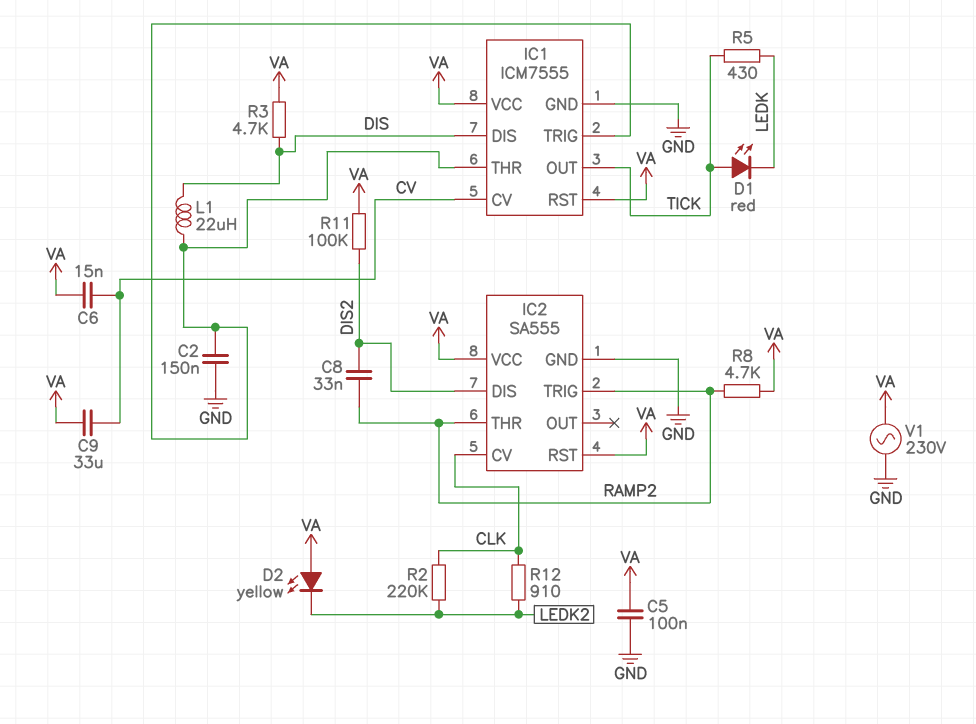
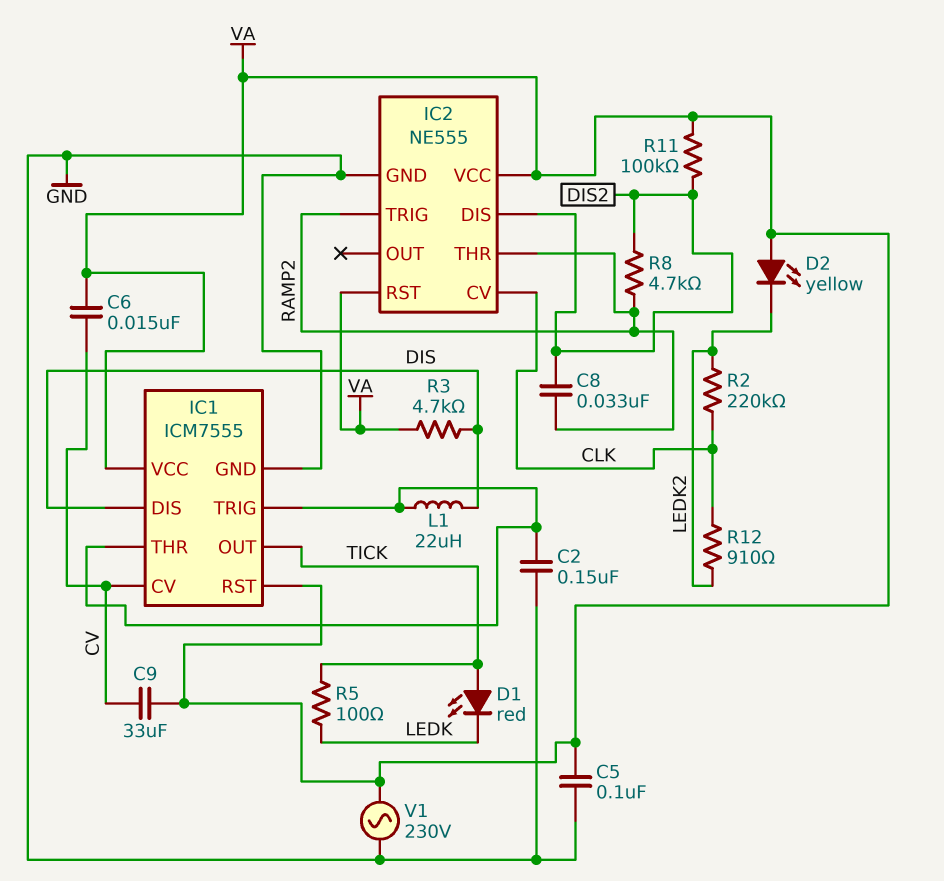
IC2: SA555 -> NE555
R5: 430 (LEDK, TICK) -> 100 (LEDK, TICK)
R8: 4.7k (RAMP2, VA) -> 4.7k (DIS2, RAMP2)

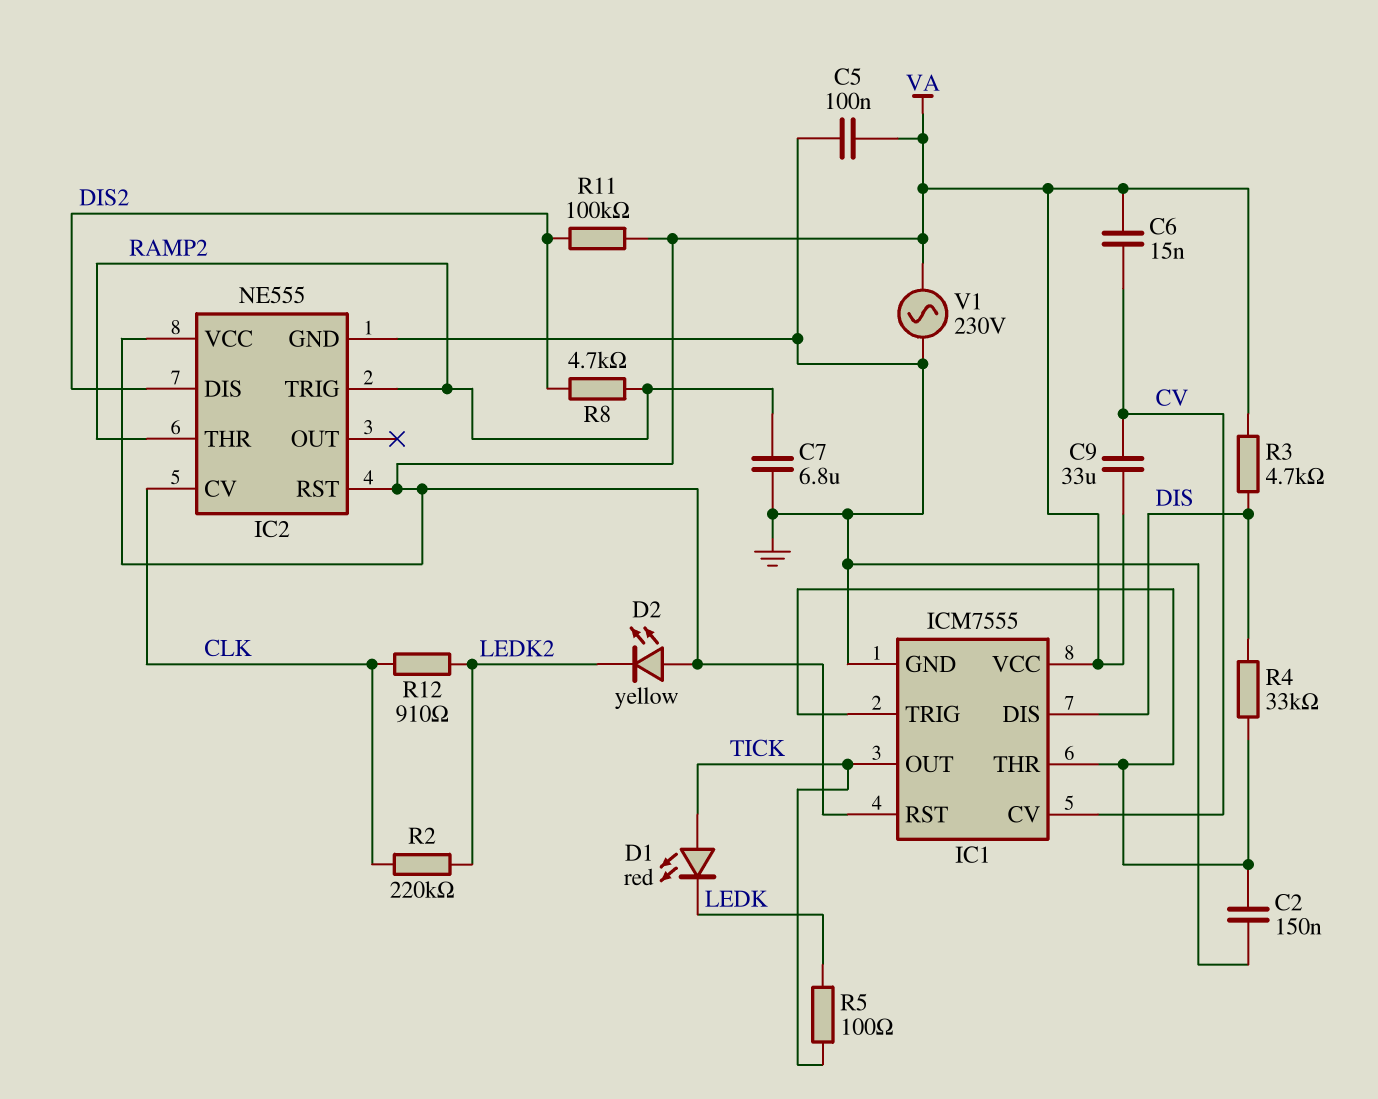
C7: none -> 6.8uF (GND, RAMP2)
C8: 33nF (DIS2, RAMP2) -> none
L1: 22uH (DIS, IC1/THR) -> none
R4: none -> 33k (DIS, IC1/THR)

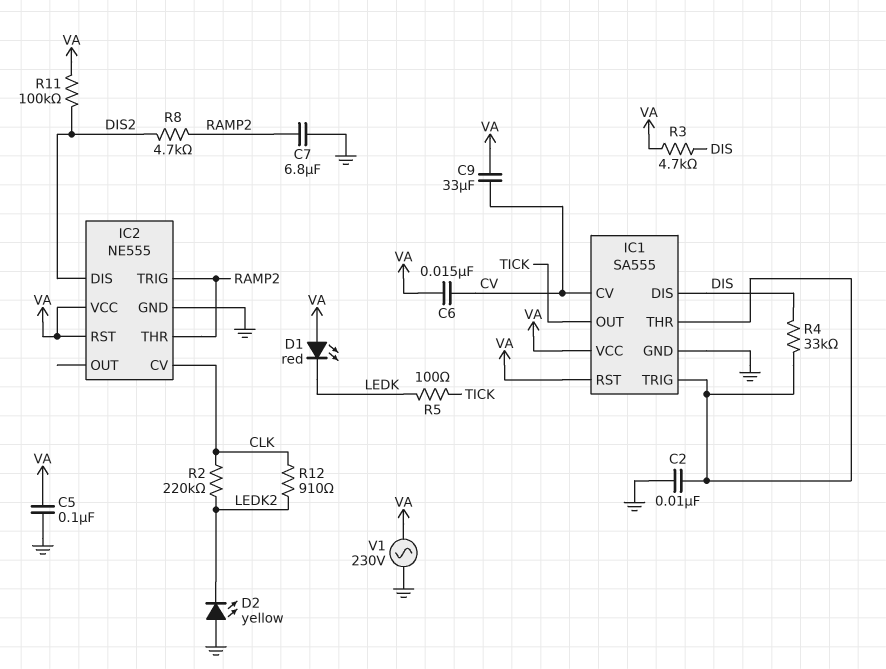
C2: 150nF (GND, IC1/THR) -> 10nF (GND, IC1/THR)
D1: LED red (A TICK, K LEDK) -> LED red (A VA, K LEDK)
D2: LED yellow (A VA, K LEDK2) -> LED yellow (A GND, K LEDK2)
IC1: ICM7555 -> SA555

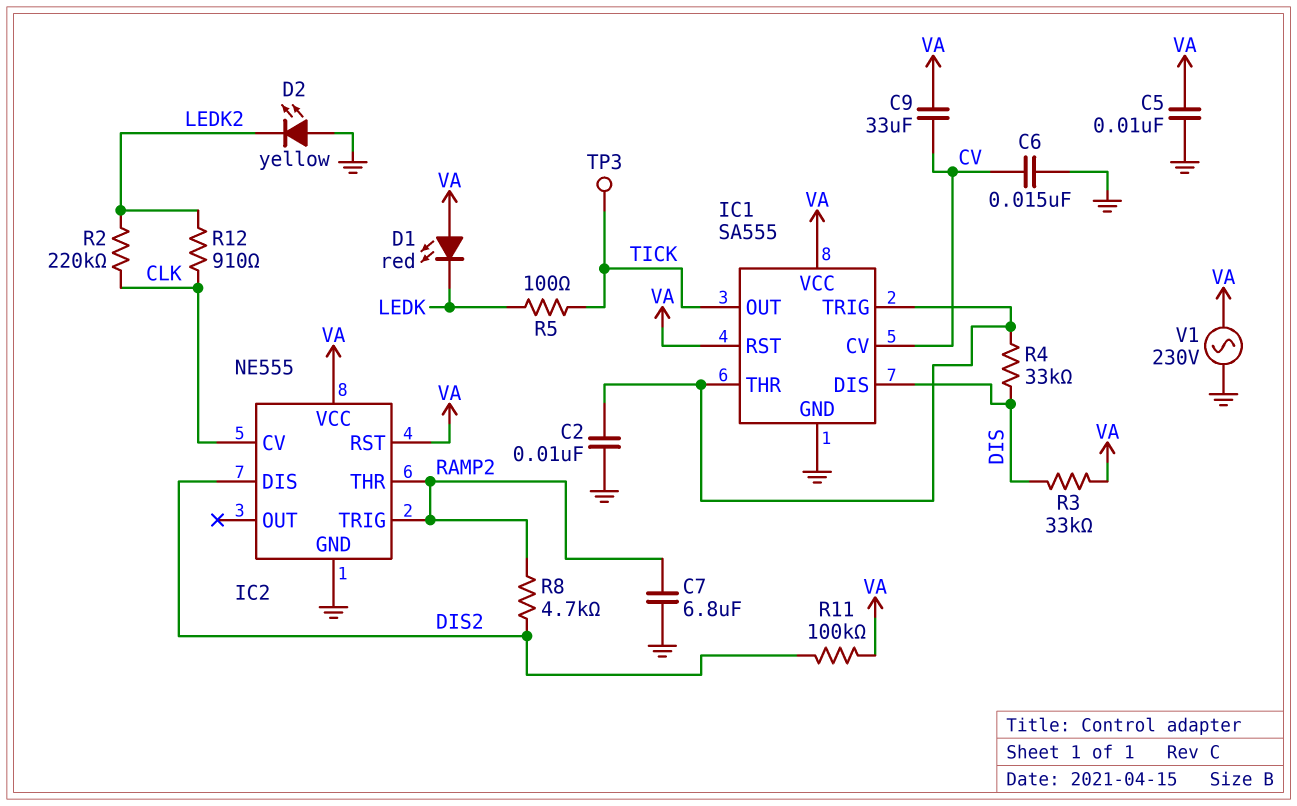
C5: 100nF (GND, VA) -> 10nF (GND, VA)
C6: 15nF (CV, VA) -> 15nF (CV, GND)
R3: 4.7k (DIS, VA) -> 33k (DIS, VA)
TP3: none -> test point (TICK)

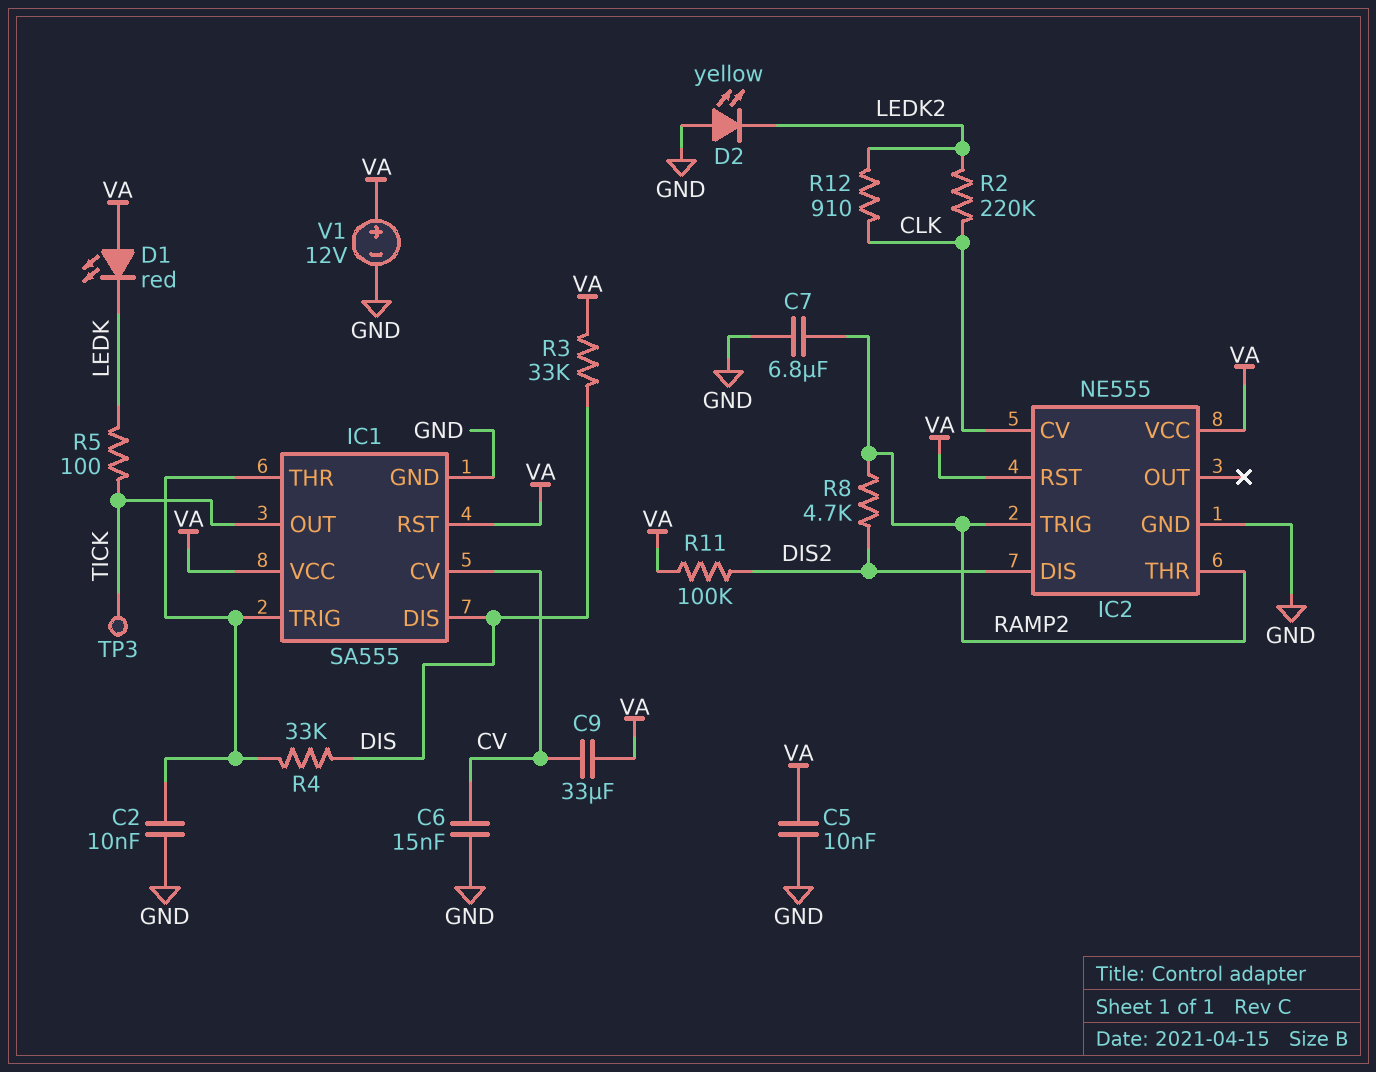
V1: AC 230V (GND, VA) -> 12V (plus VA, minus GND)

